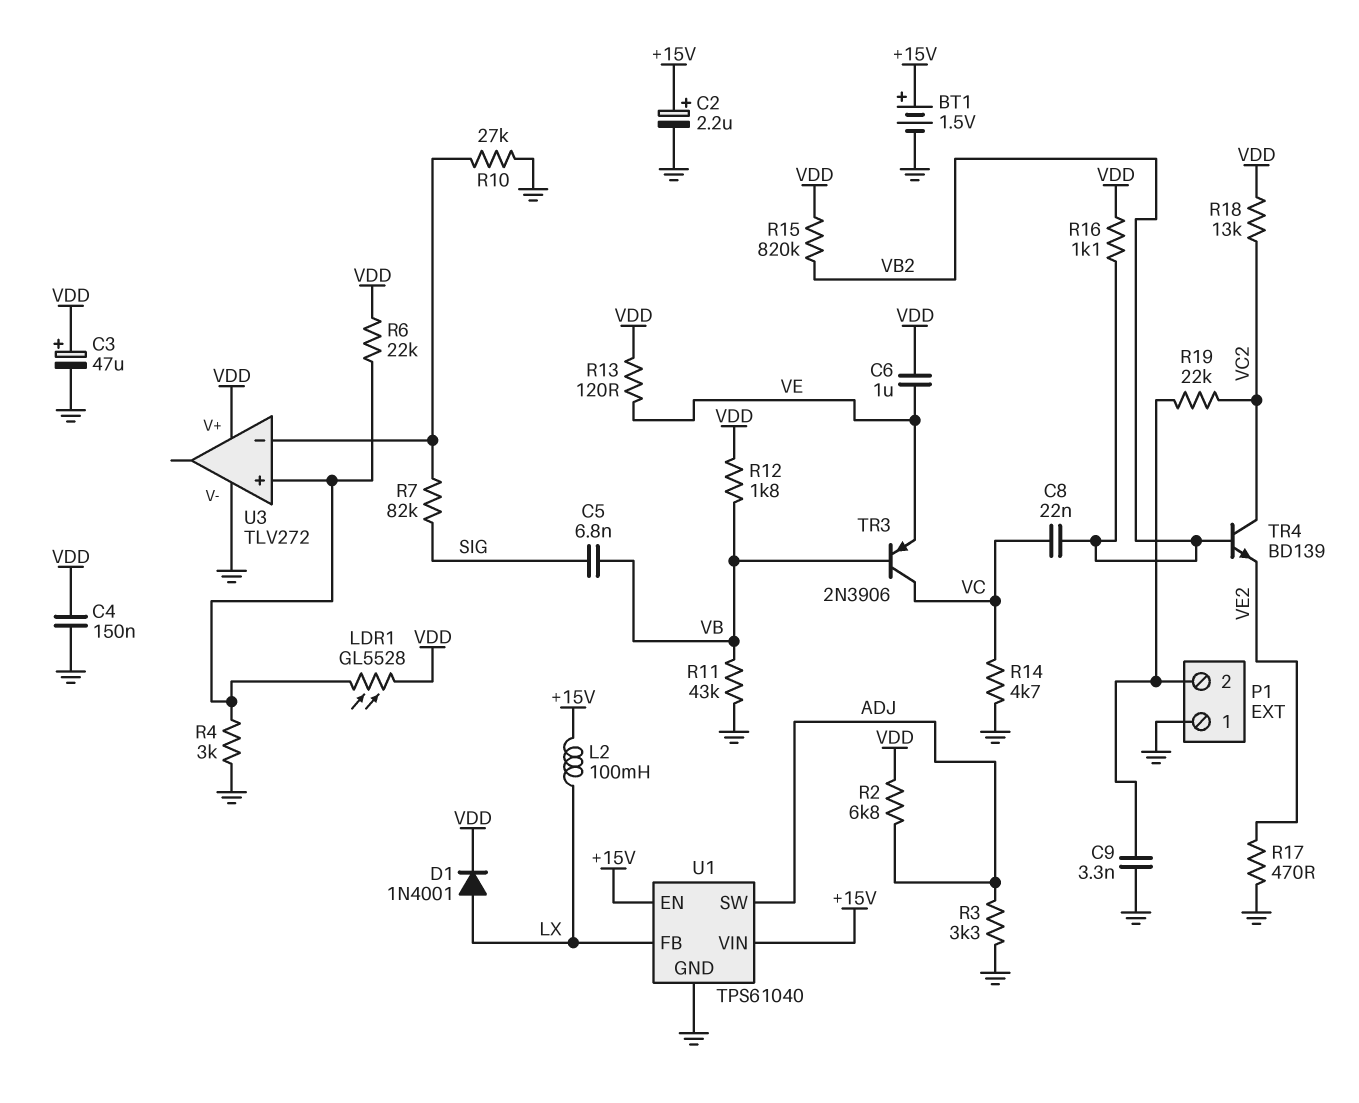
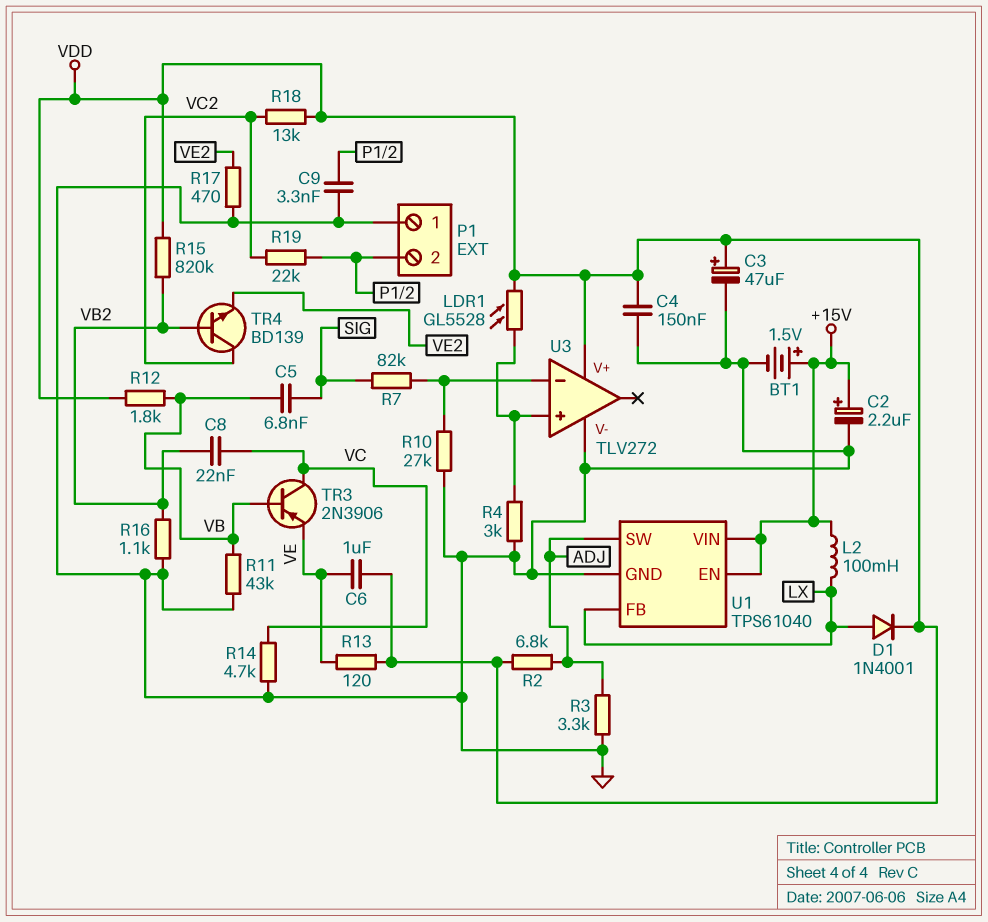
R6: 22k (U3/in+, VDD) -> none
R16: 1.1k (VB2, VDD) -> 1.1k (GND, VB2)

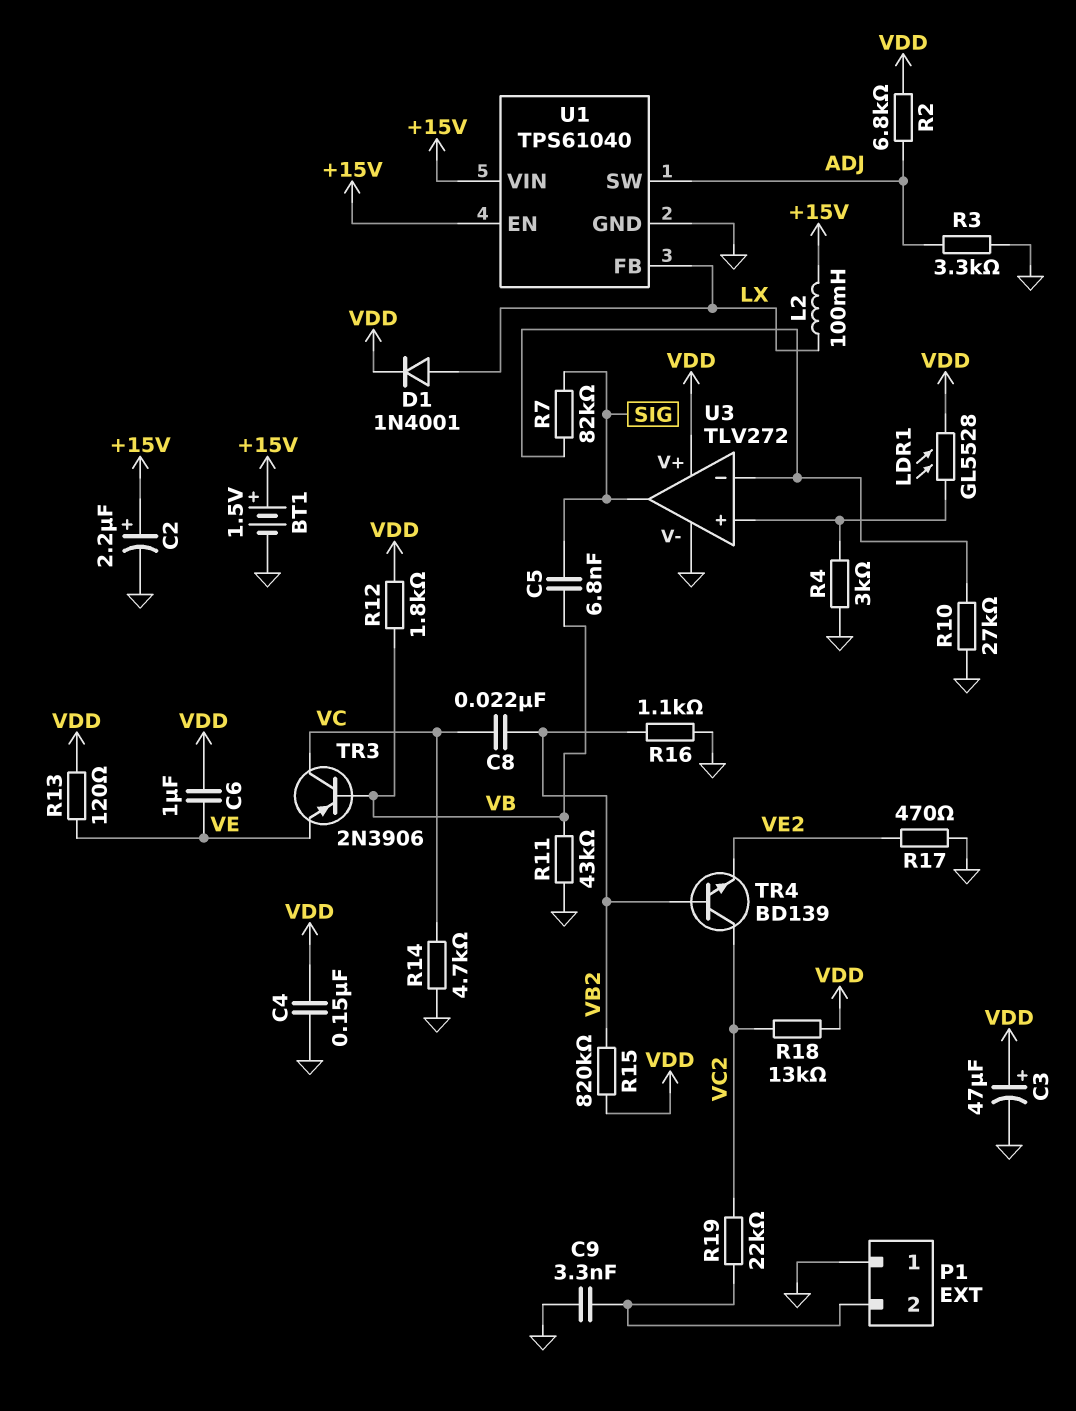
U3 pin out: none -> SIG

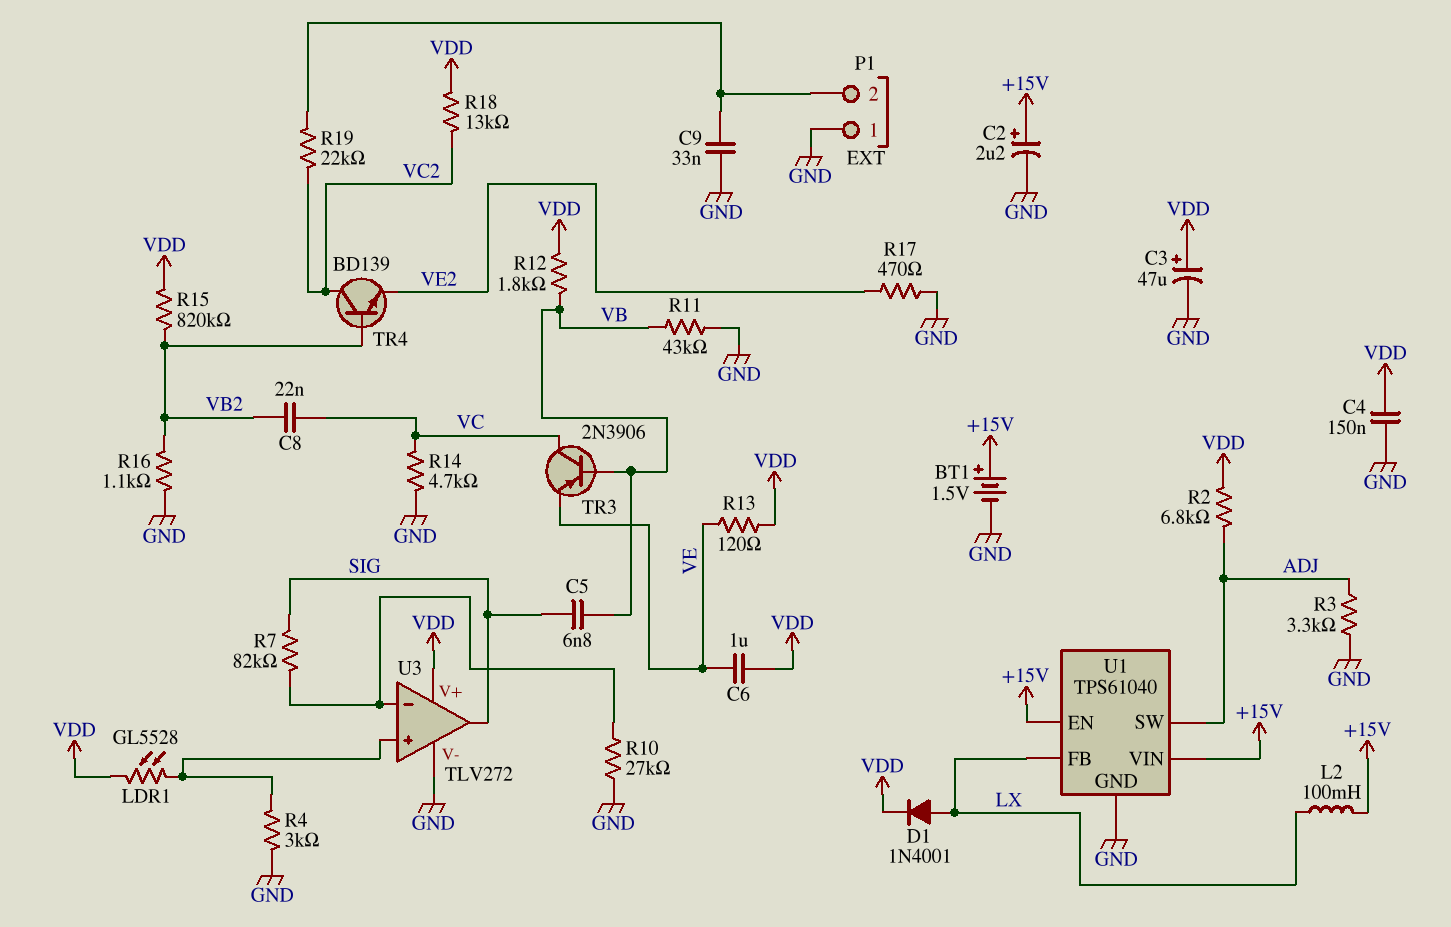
C9: 3.3nF (GND, P1/2) -> 33nF (GND, P1/2)

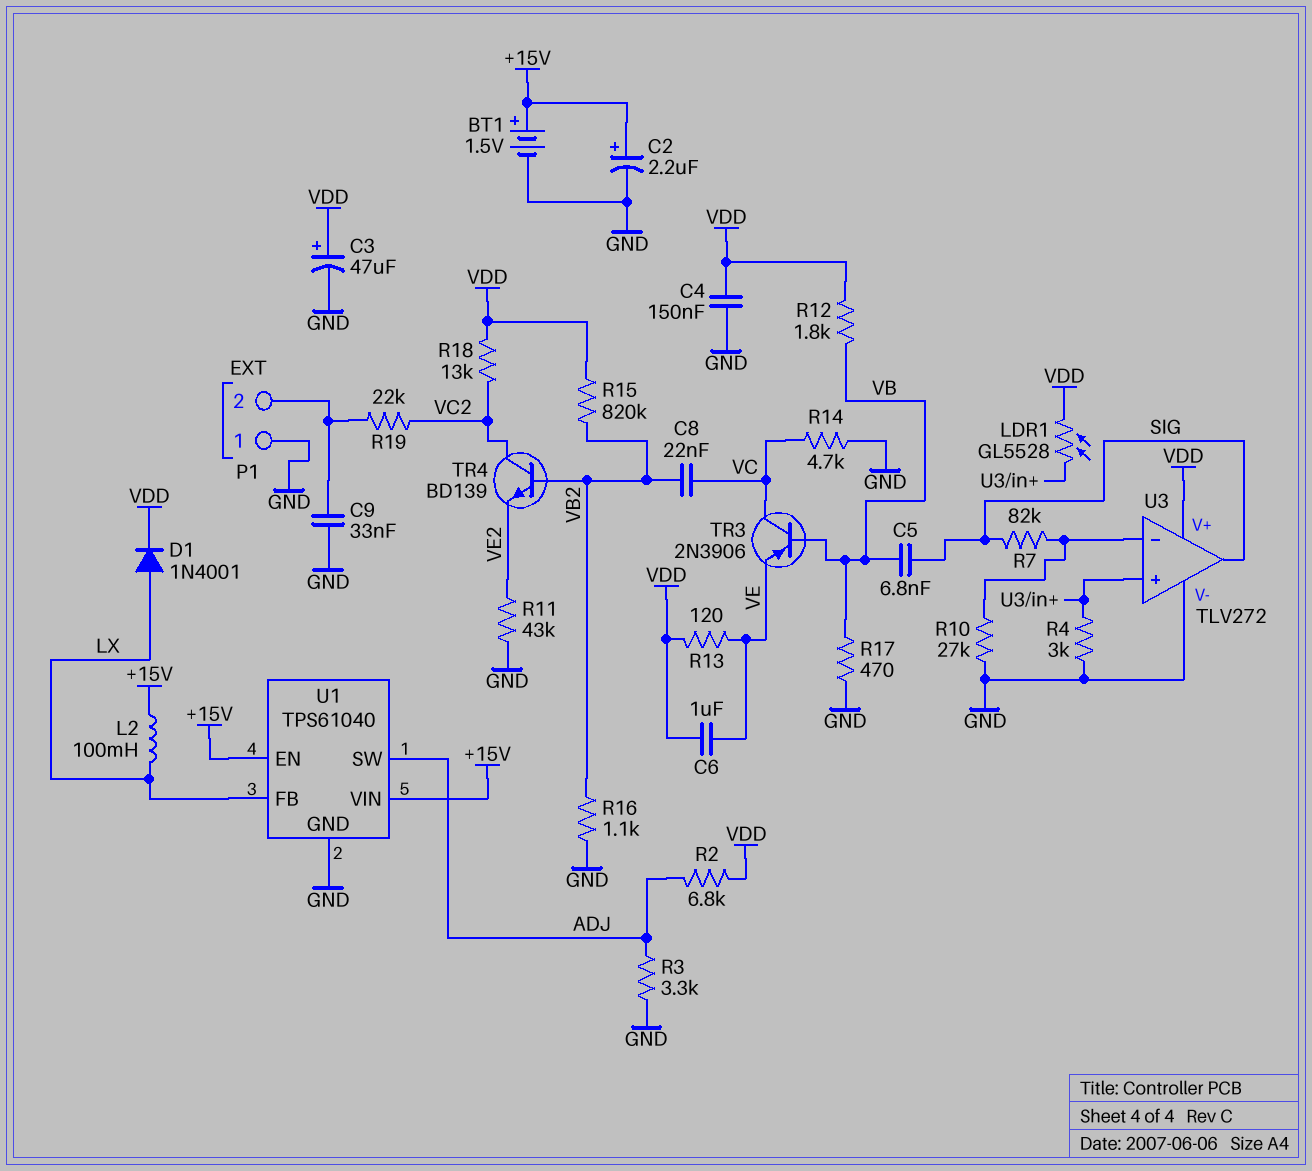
R11: 43k (GND, VB) -> 43k (GND, VE2)
R17: 470 (GND, VE2) -> 470 (GND, VB)

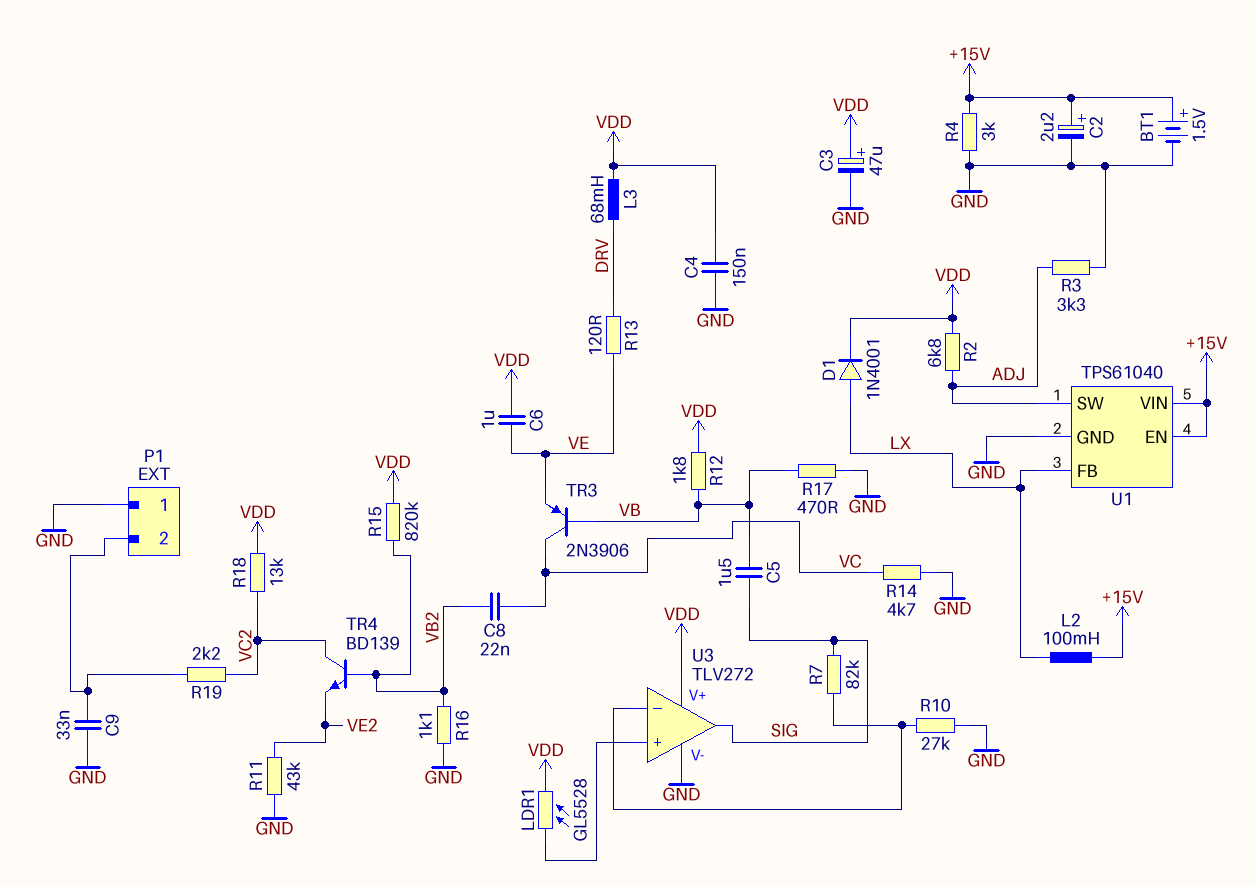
C5: 6.8nF (SIG, VB) -> 1.5uF (SIG, VB)
L3: none -> 68mH (DRV, VDD)
R4: 3k (GND, U3/in+) -> 3k (+15V, GND)
R13: 120 (VDD, VE) -> 120 (DRV, VE)
R19: 22k (P1/2, VC2) -> 2.2k (P1/2, VC2)

